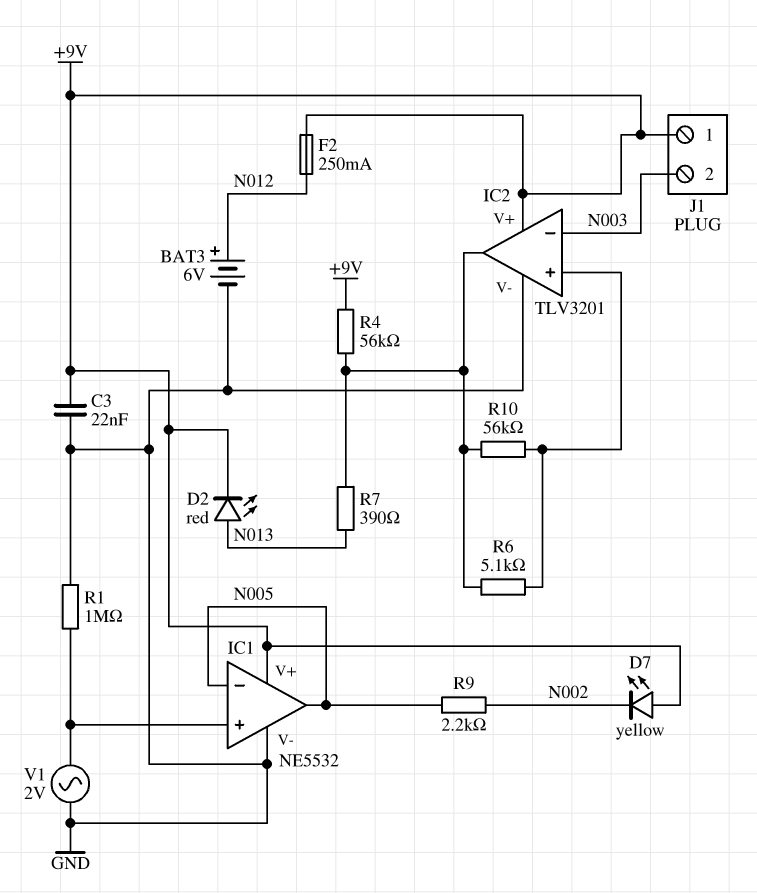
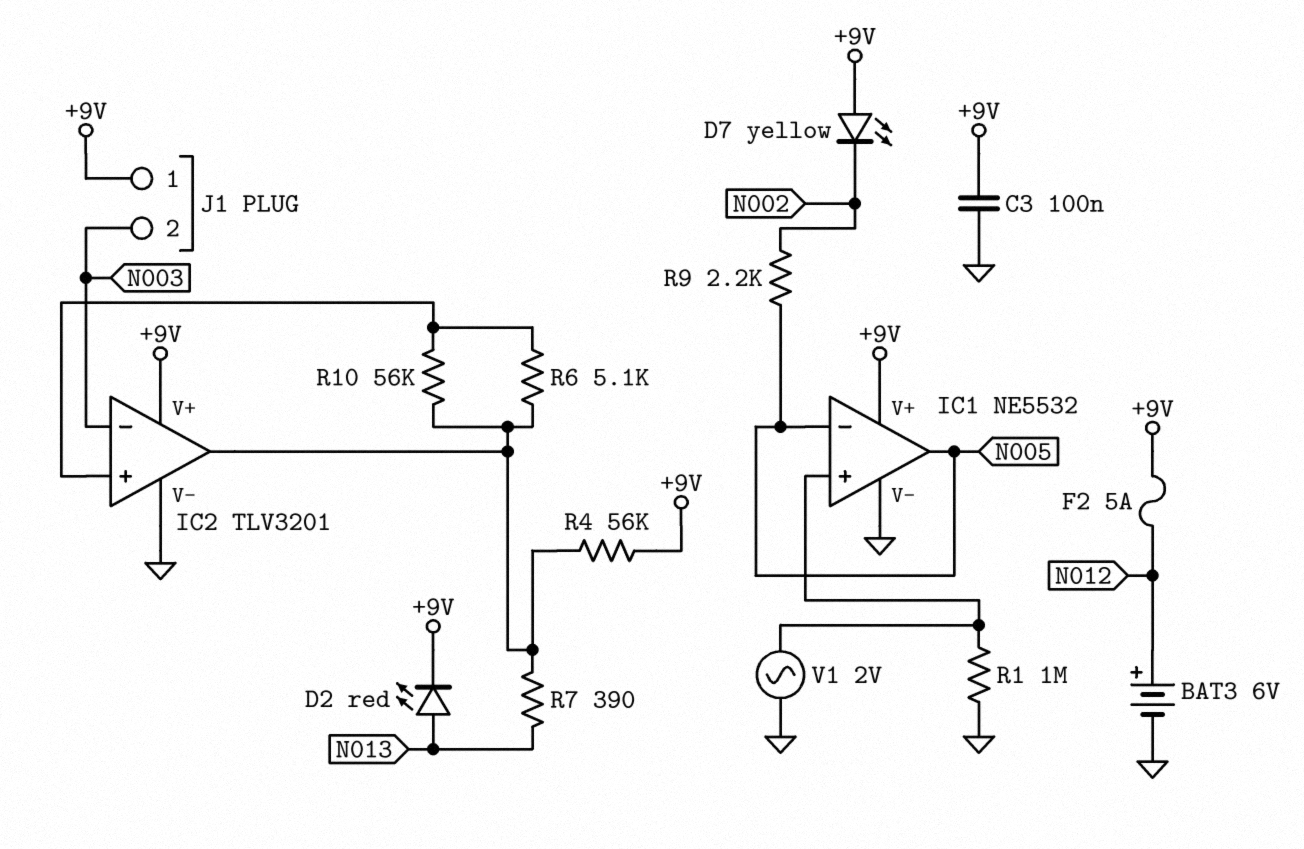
C3: 22nF (+9V, GND) -> 100nF (+9V, GND)
F2: 250mA (+9V, N012) -> 5A (+9V, N012)

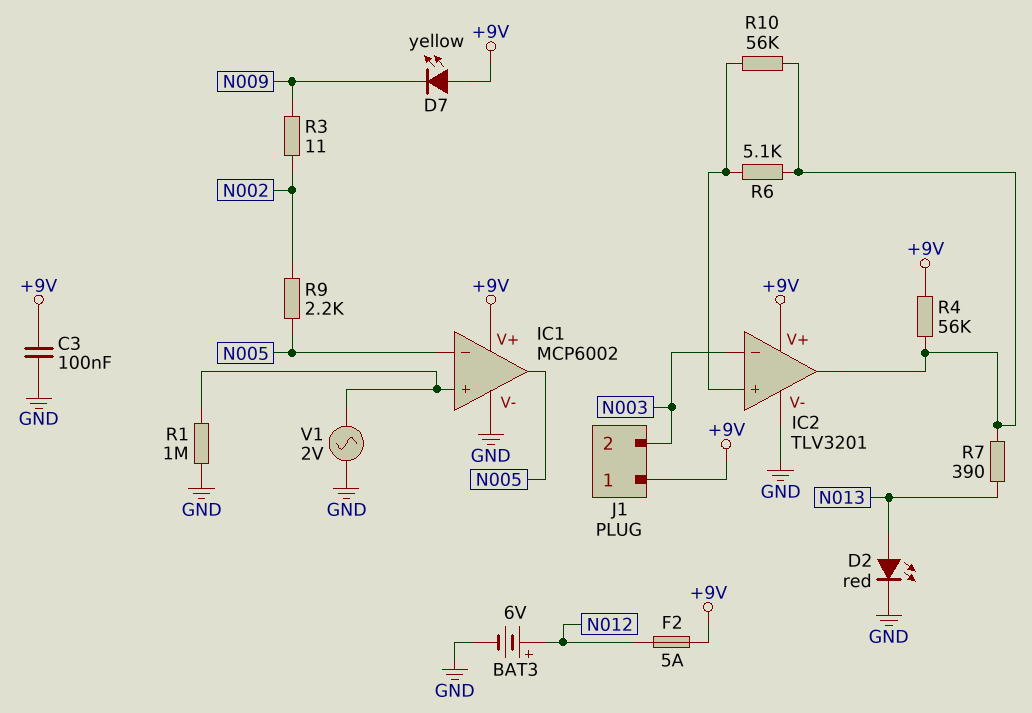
D2: LED red (A N013, K +9V) -> LED red (A N013, K GND)
D7: LED yellow (A +9V, K N002) -> LED yellow (A +9V, K N009)
IC1: NE5532 -> MCP6002
R3: none -> 11 (N002, N009)

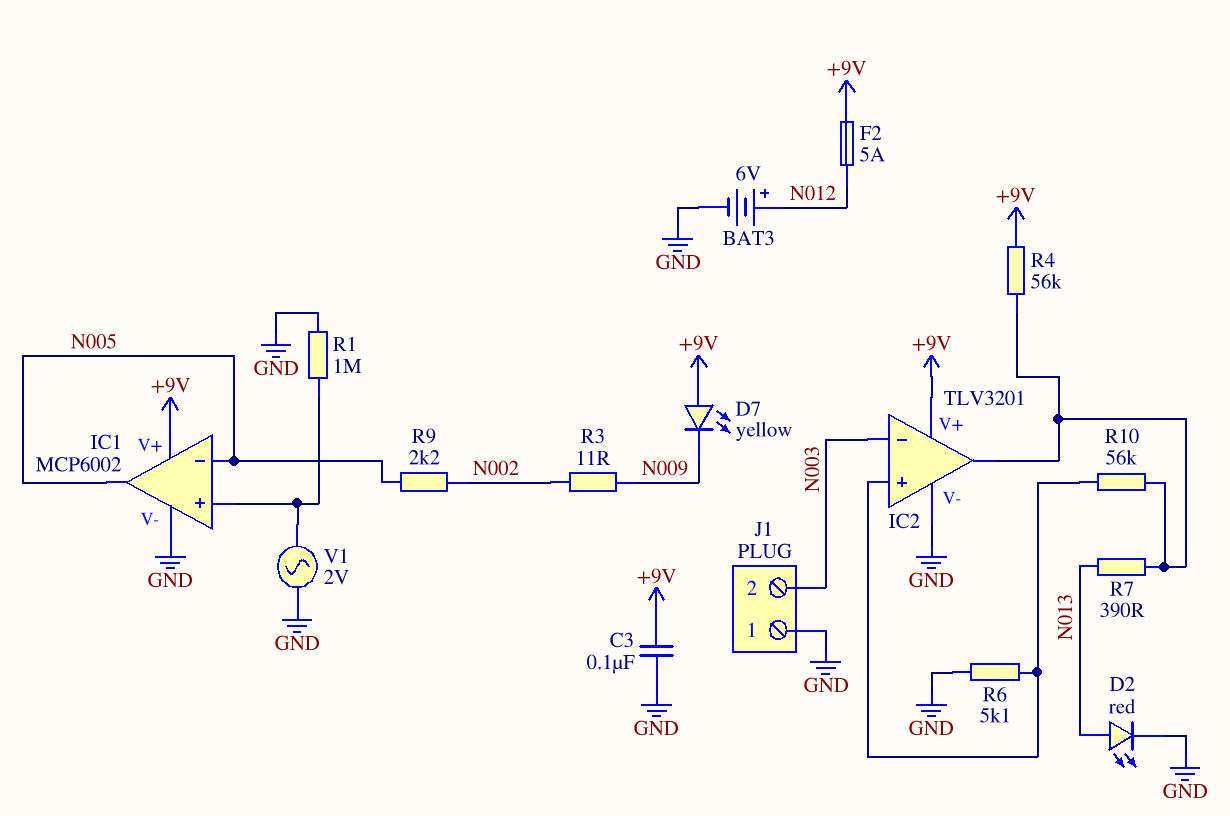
J1 pin 1: +9V -> GND
R6: 5.1k (IC2/in+, IC2/out) -> 5.1k (GND, IC2/in+)

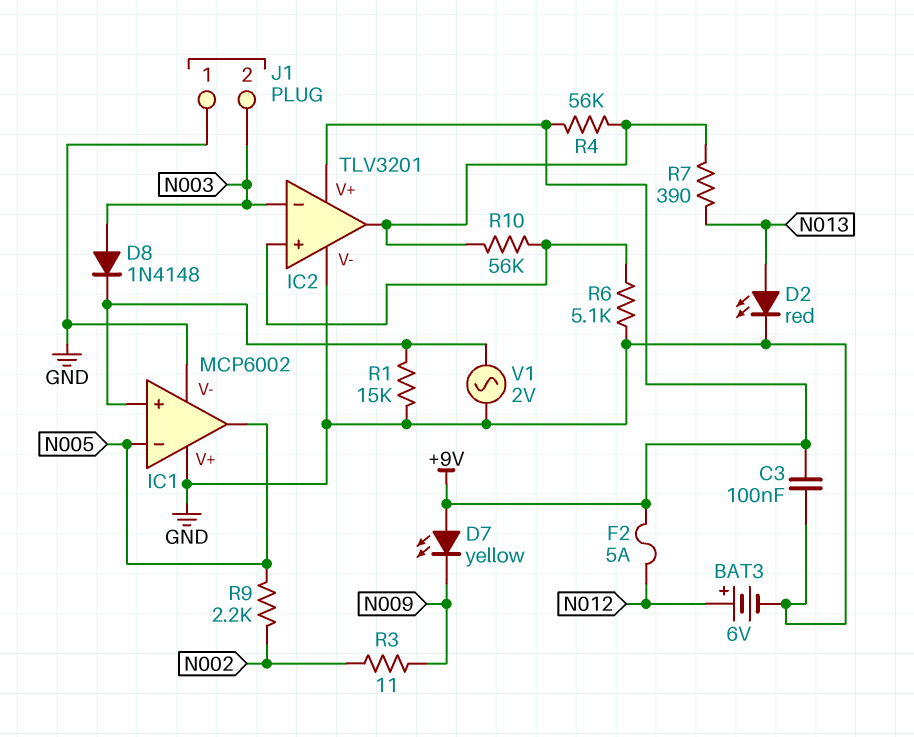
D8: none -> diode 1N4148 (A N003, K IC1/in+)
IC1 pin V+: +9V -> GND
R1: 1M (GND, IC1/in+) -> 15k (GND, IC1/in+)

